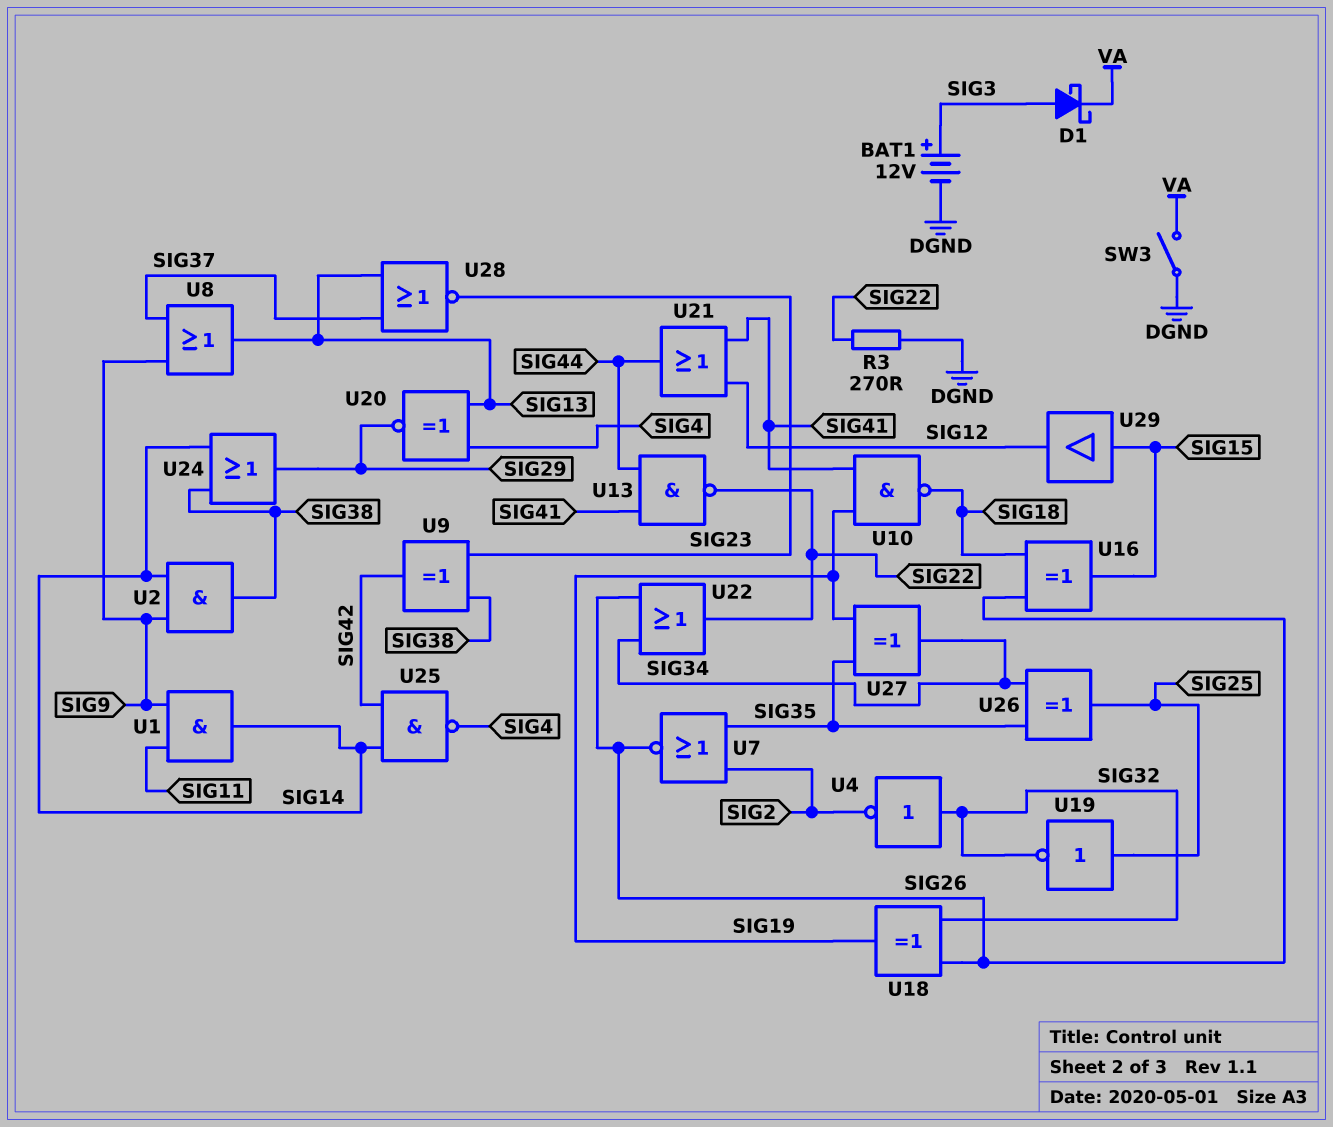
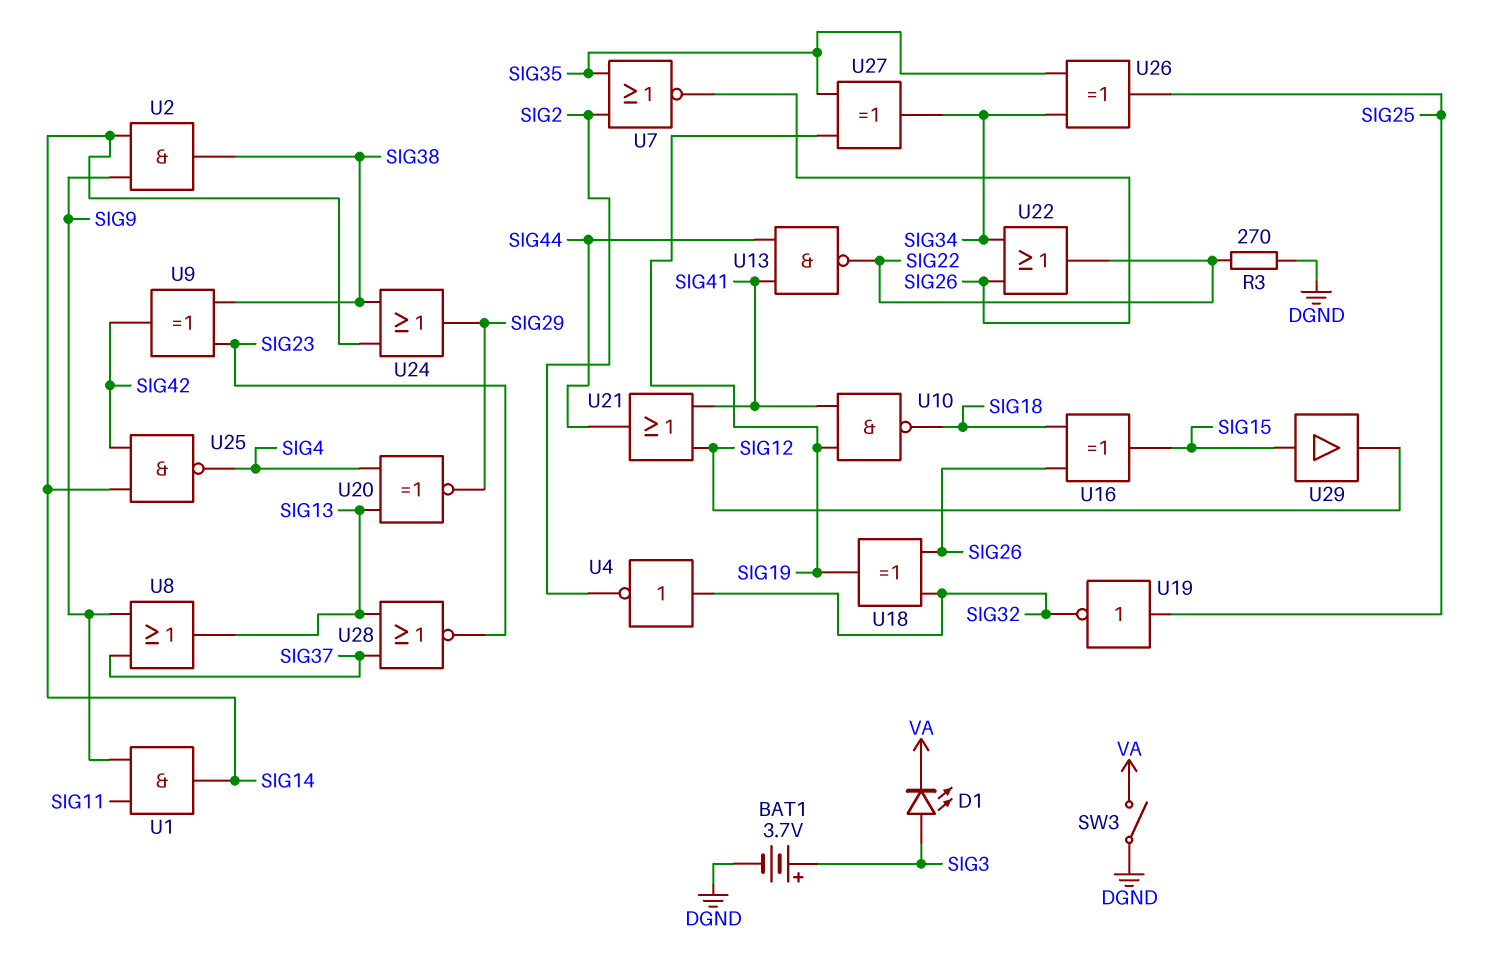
BAT1: 12V (plus SIG3, minus DGND) -> 3.7V (plus SIG3, minus DGND)
D1: schottky (A SIG3, K VA) -> LED (A SIG3, K VA)

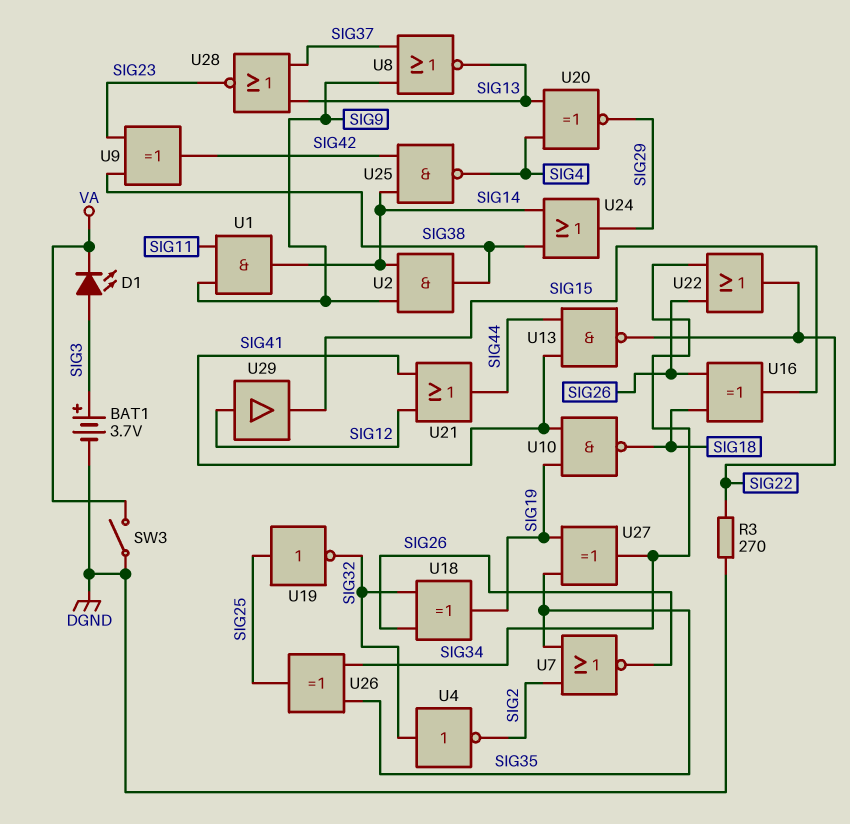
U8: OR (in SIG9, in SIG37, out SIG13) -> NOR (in SIG9, in SIG37, out SIG13)
U29: buffer (in SIG15, out SIG12) -> buffer (in SIG12, out SIG15)

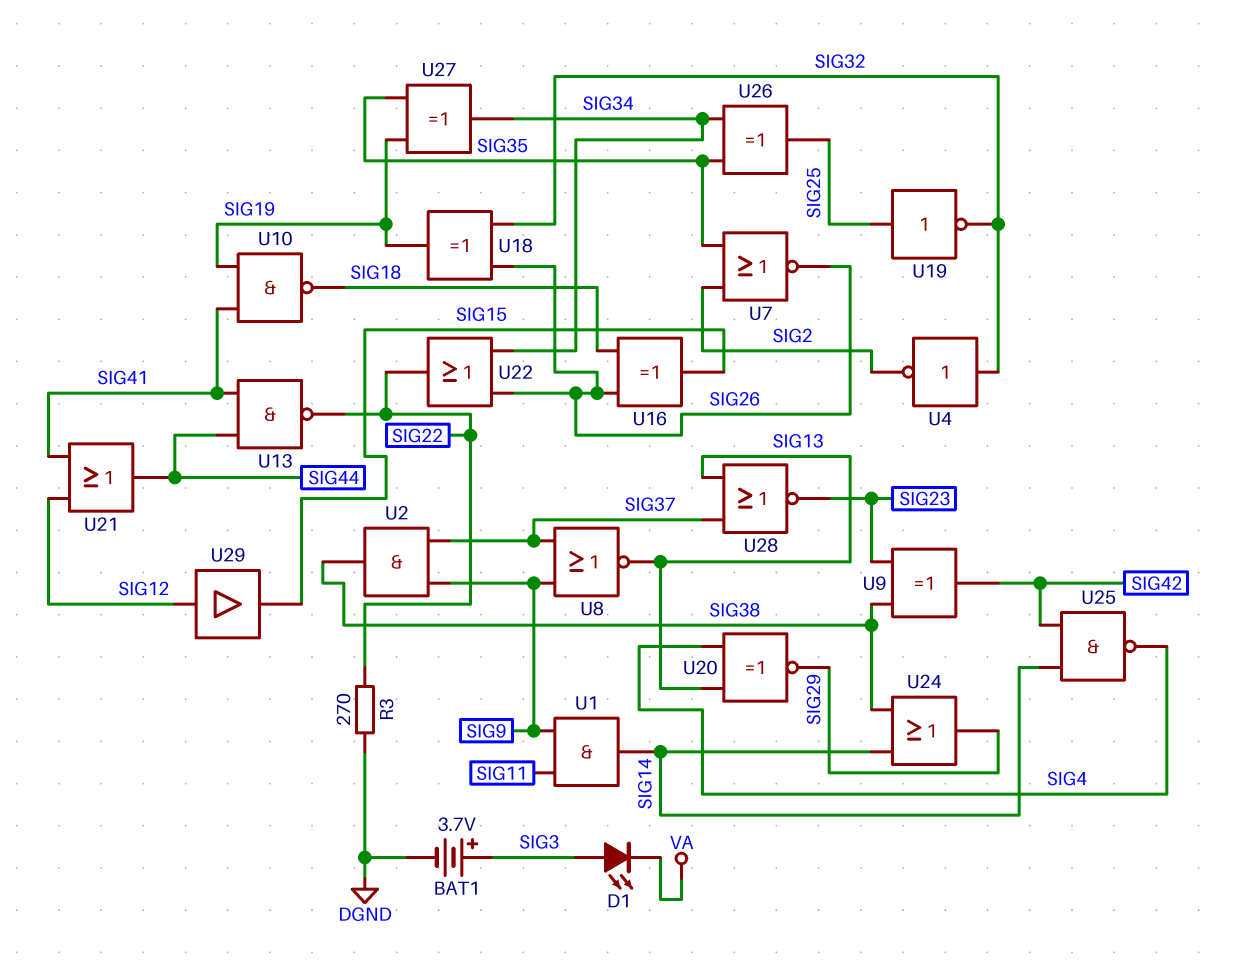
SW3: switch (DGND, VA) -> none
U2: AND (in SIG9, in SIG14, out SIG38) -> AND (in SIG9, in SIG37, out SIG38)

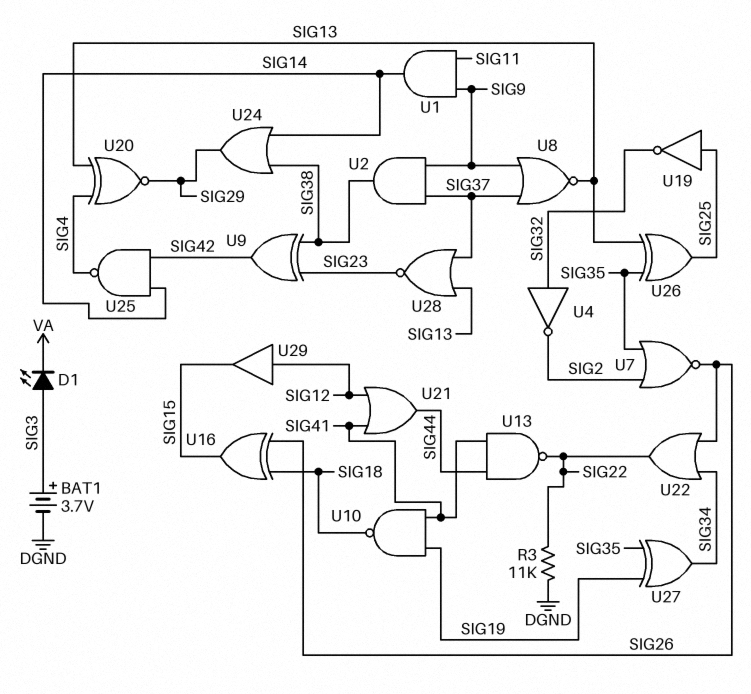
R3: 270 (DGND, SIG22) -> 11k (DGND, SIG22)
U18: XOR (in SIG26, in SIG32, out SIG19) -> none
U26: XOR (in SIG34, in SIG35, out SIG25) -> XOR (in SIG13, in SIG35, out SIG25)

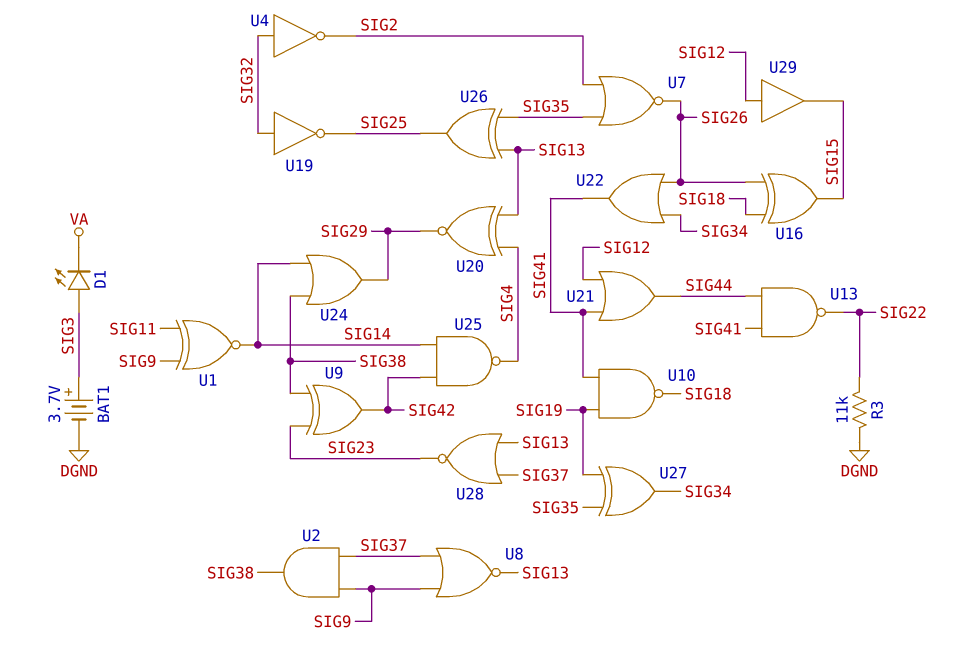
U1: AND (in SIG9, in SIG11, out SIG14) -> XNOR (in SIG9, in SIG11, out SIG14)
U19: NOT (in SIG25, out SIG32) -> NOT (in SIG32, out SIG25)
U22: OR (in SIG26, in SIG34, out SIG22) -> OR (in SIG26, in SIG34, out SIG41)

